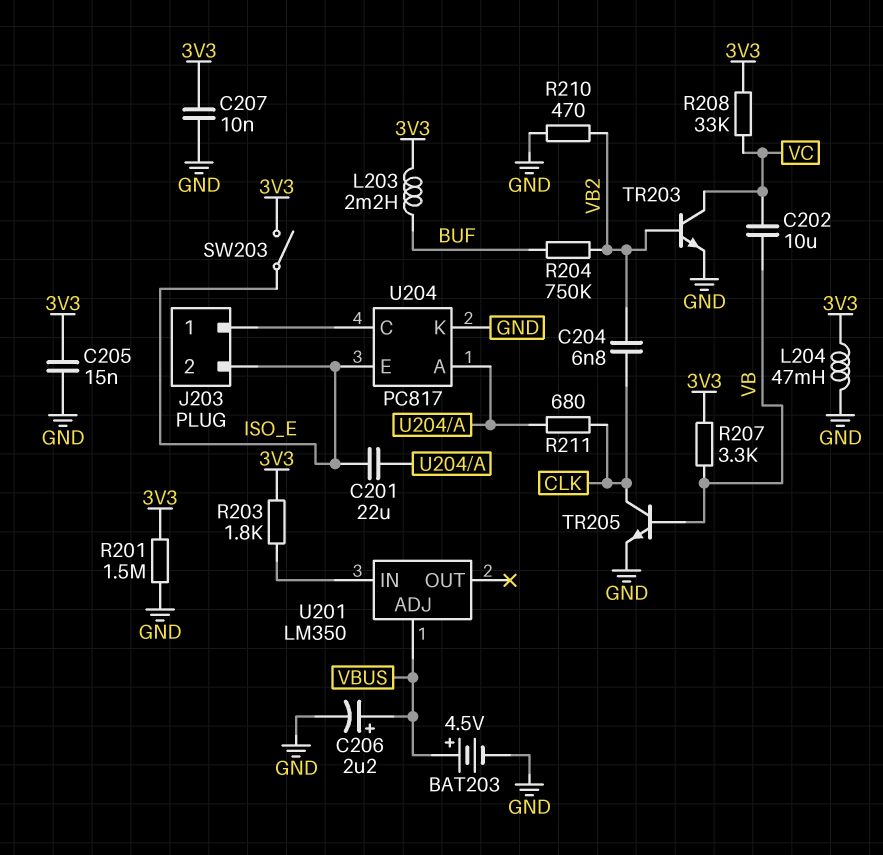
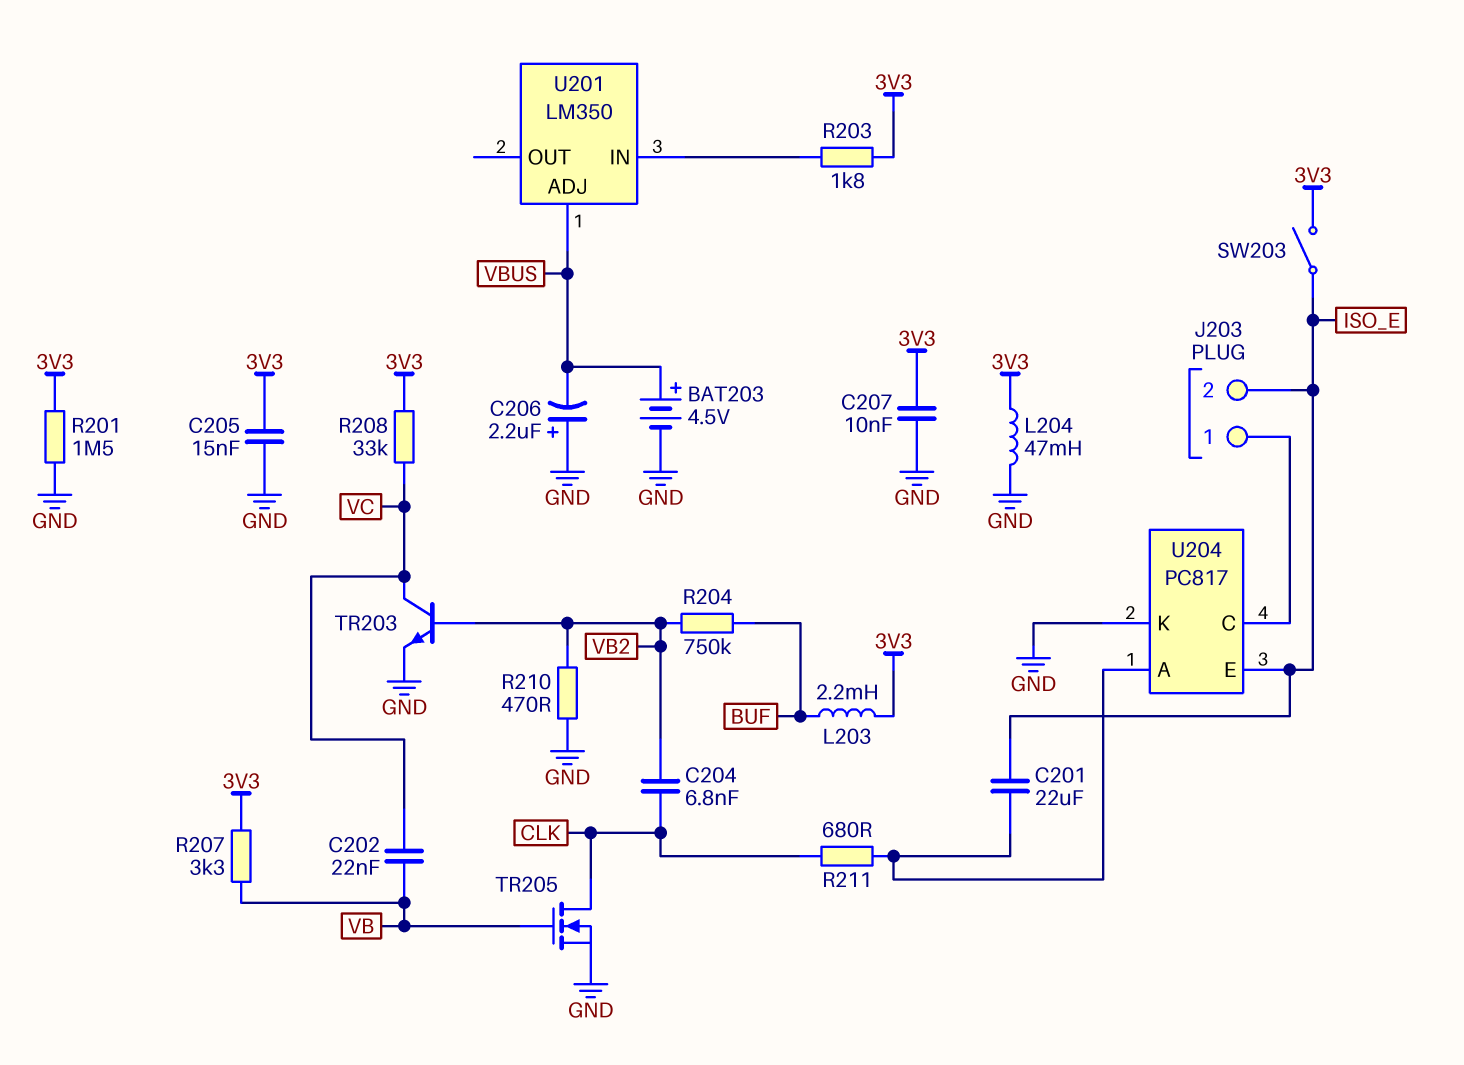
C202: 10uF (VB, VC) -> 22nF (VB, VC)
C206: 2.2uF (plus VBUS, minus GND) -> 2.2uF (plus GND, minus VBUS)
TR205: NPN (B VB, C CLK, E GND) -> NMOS (G VB, D CLK, S GND)

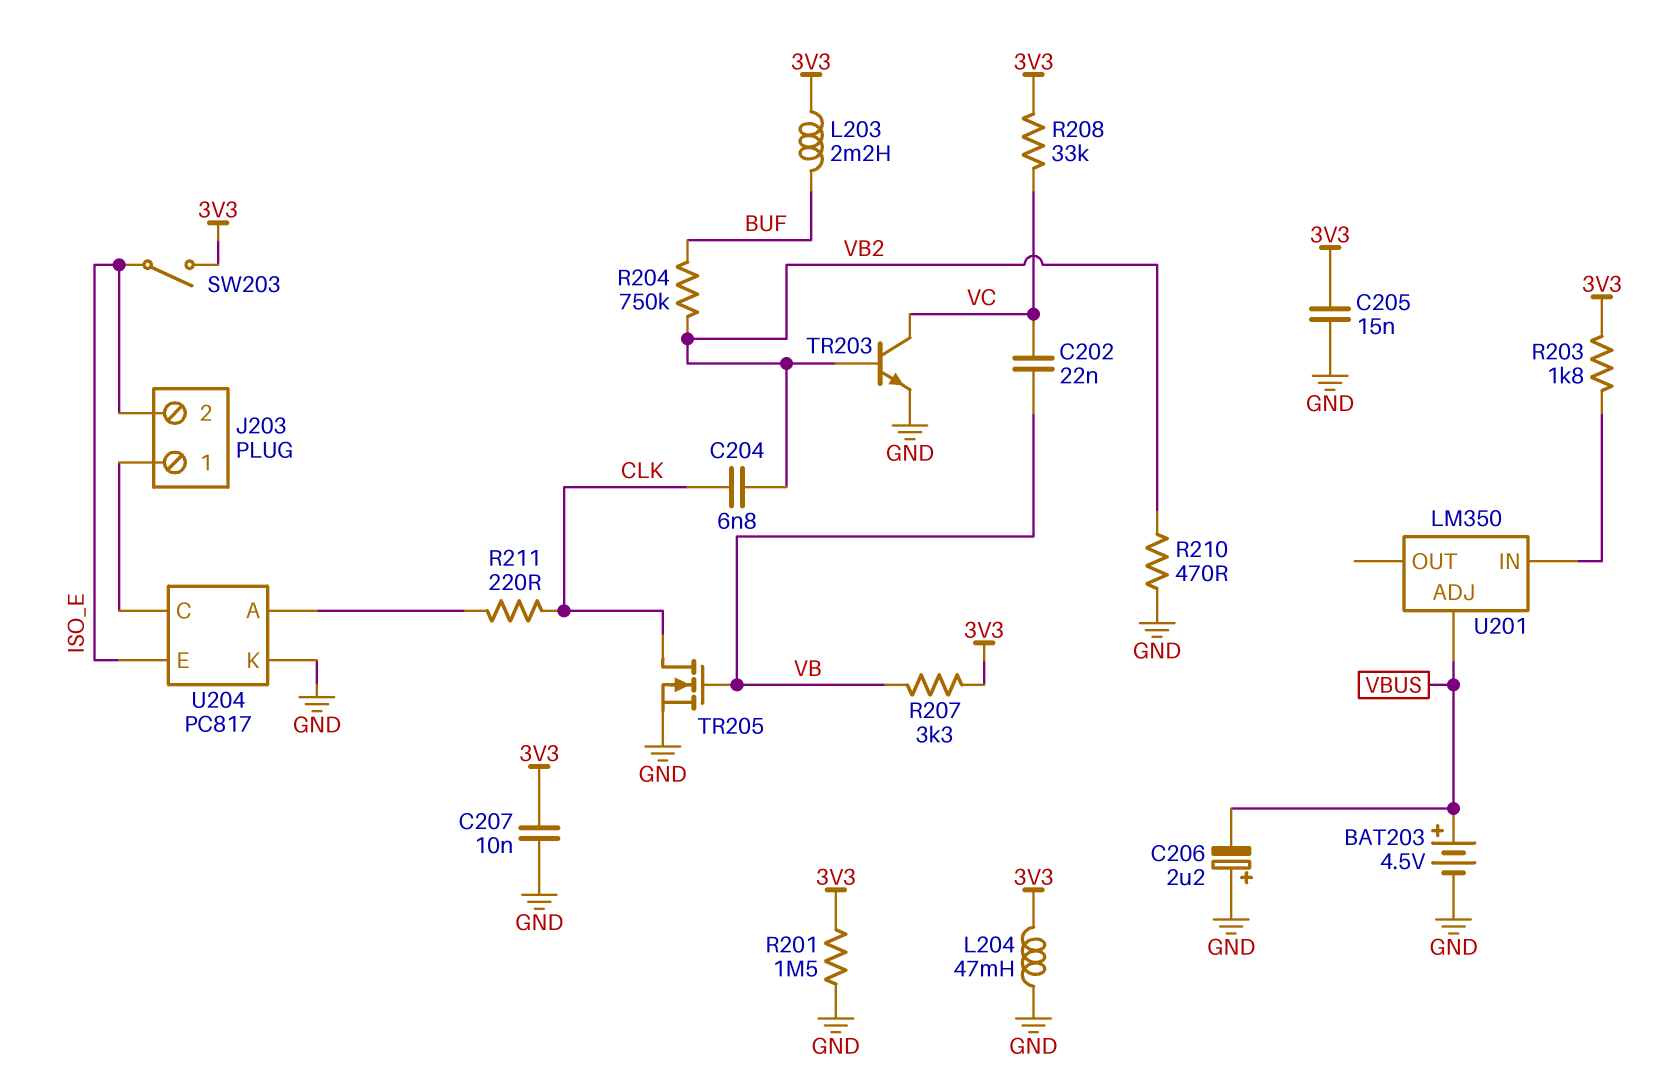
C201: 22uF (ISO_E, U204/A) -> none
R211: 680 (CLK, U204/A) -> 220 (CLK, U204/A)

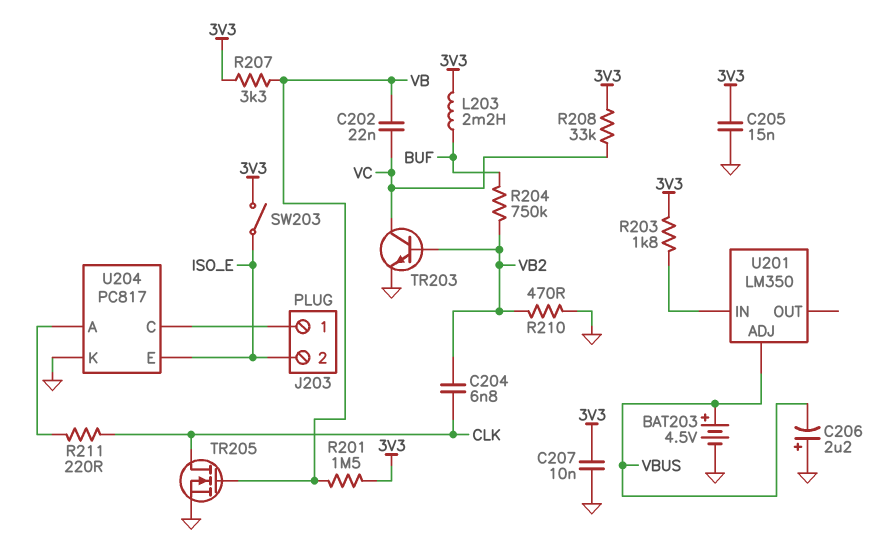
L204: 47mH (3V3, GND) -> none
R201: 1.5M (3V3, GND) -> 1.5M (3V3, VB)

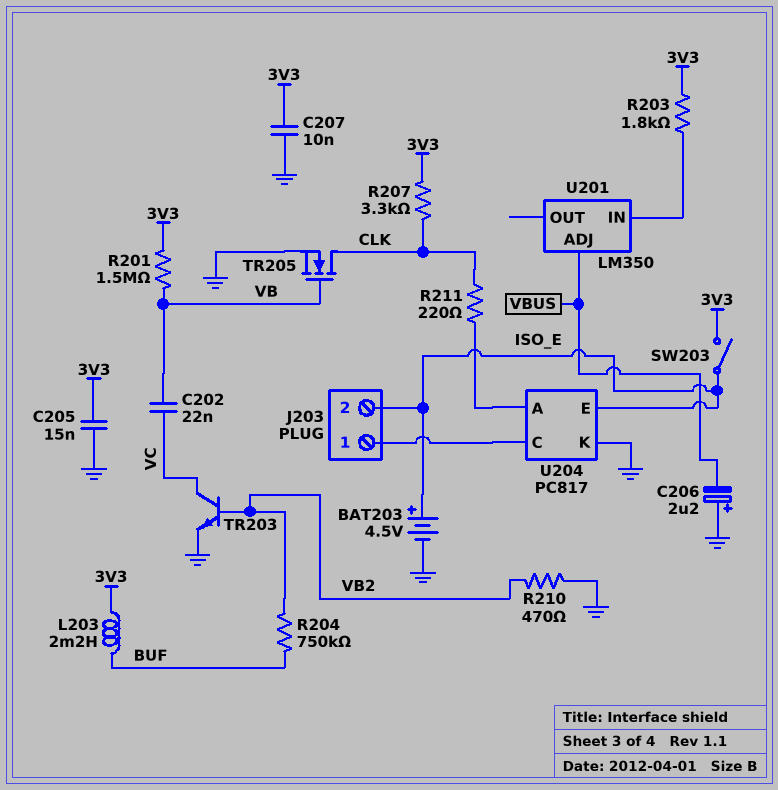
BAT203: 4.5V (plus VBUS, minus GND) -> 4.5V (plus ISO_E, minus GND)
C204: 6.8nF (CLK, VB2) -> none
R207: 3.3k (3V3, VB) -> 3.3k (3V3, CLK)
R208: 33k (3V3, VC) -> none

